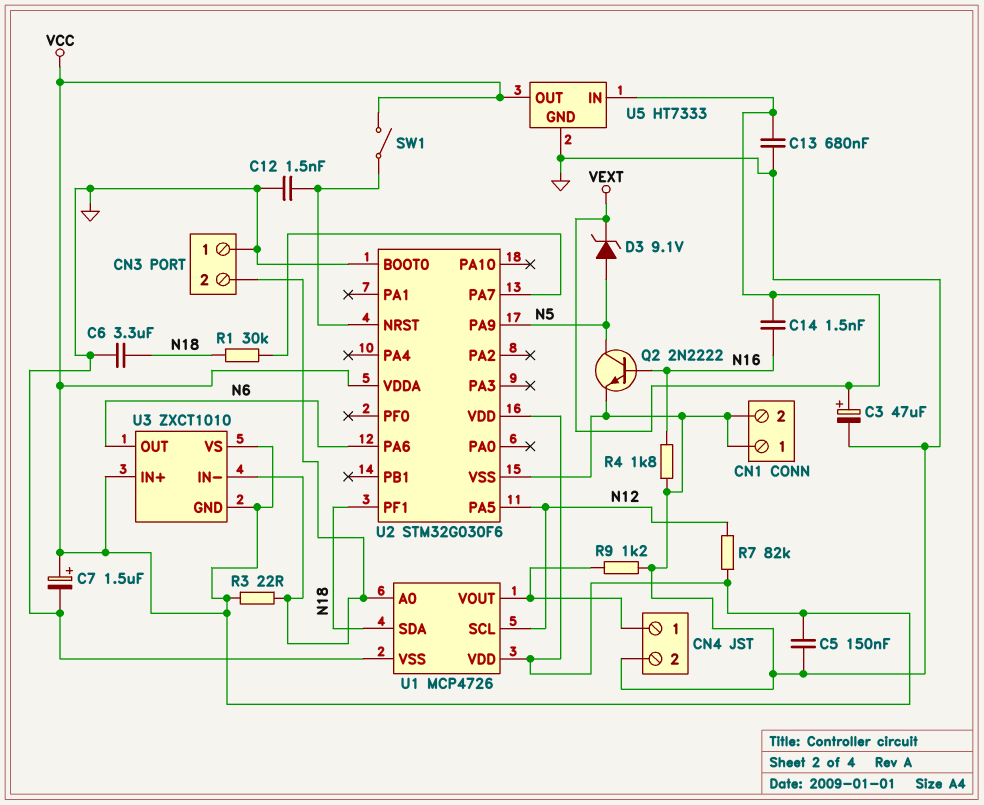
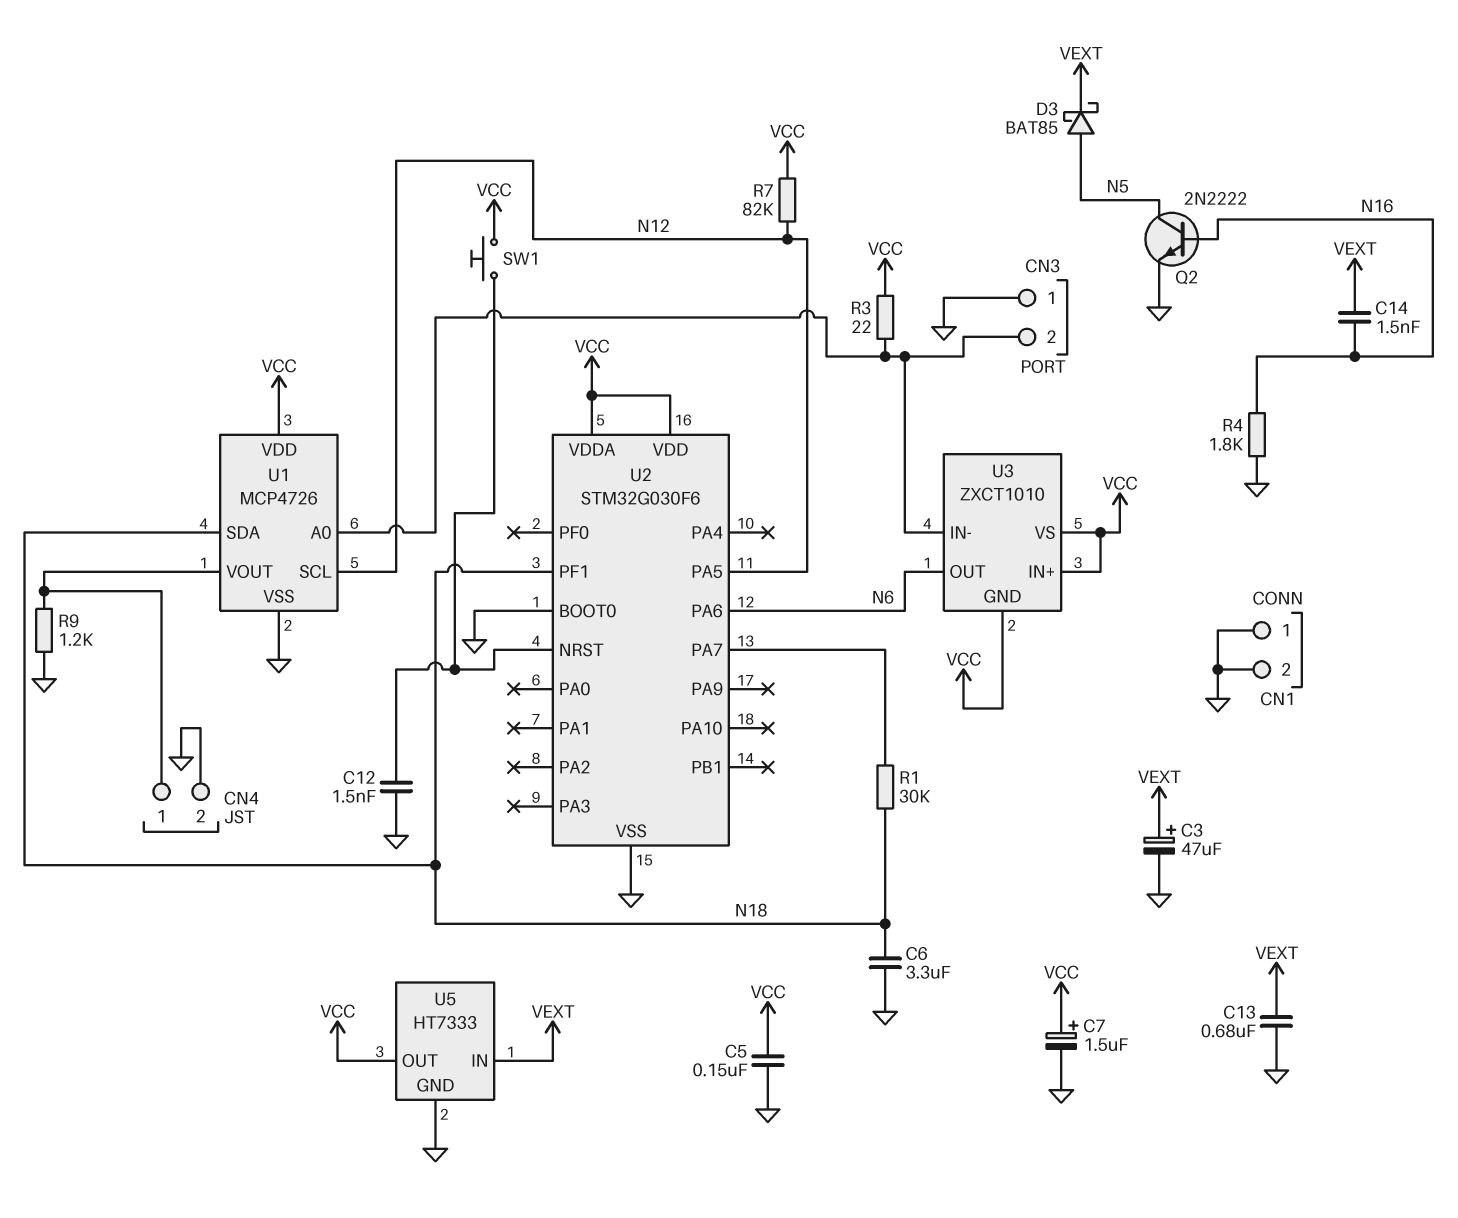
D3: zener 9.1V (A N5, K VEXT) -> schottky BAT85 (A N5, K VEXT)
SW1: switch (U2/NRST, VCC) -> button (U2/NRST, VCC)
U2 pin PA9: N5 -> none

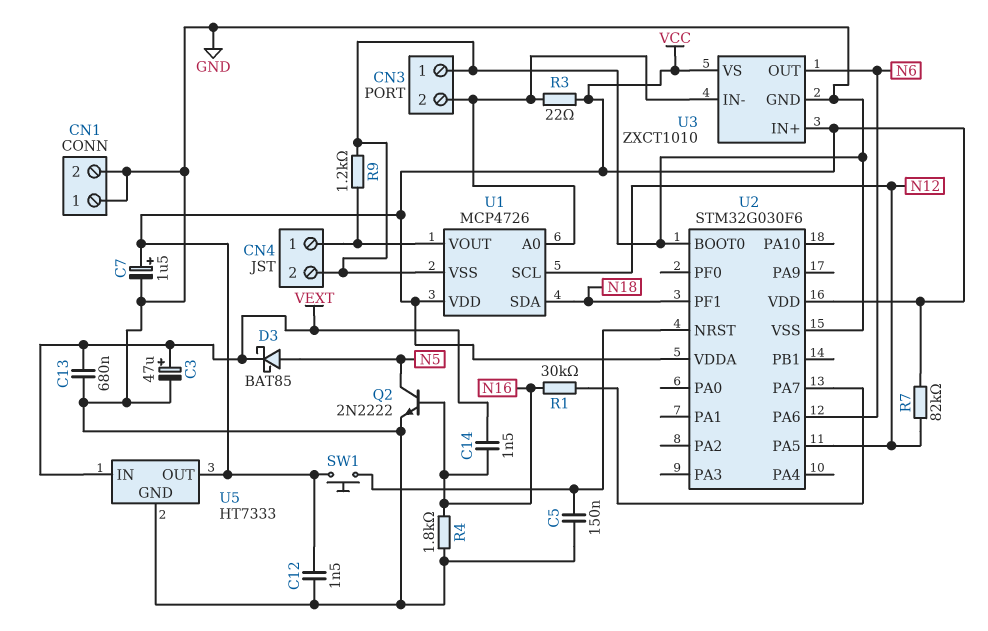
C5: 150nF (GND, VCC) -> 150nF (GND, U2/NRST)
C6: 3.3uF (GND, N18) -> none
C12: 1.5nF (GND, U2/NRST) -> 1.5nF (GND, VCC)
R1: 30k (N18, U2/PA7) -> 30k (N16, U2/PA7)
U3 pin GND: VCC -> GND

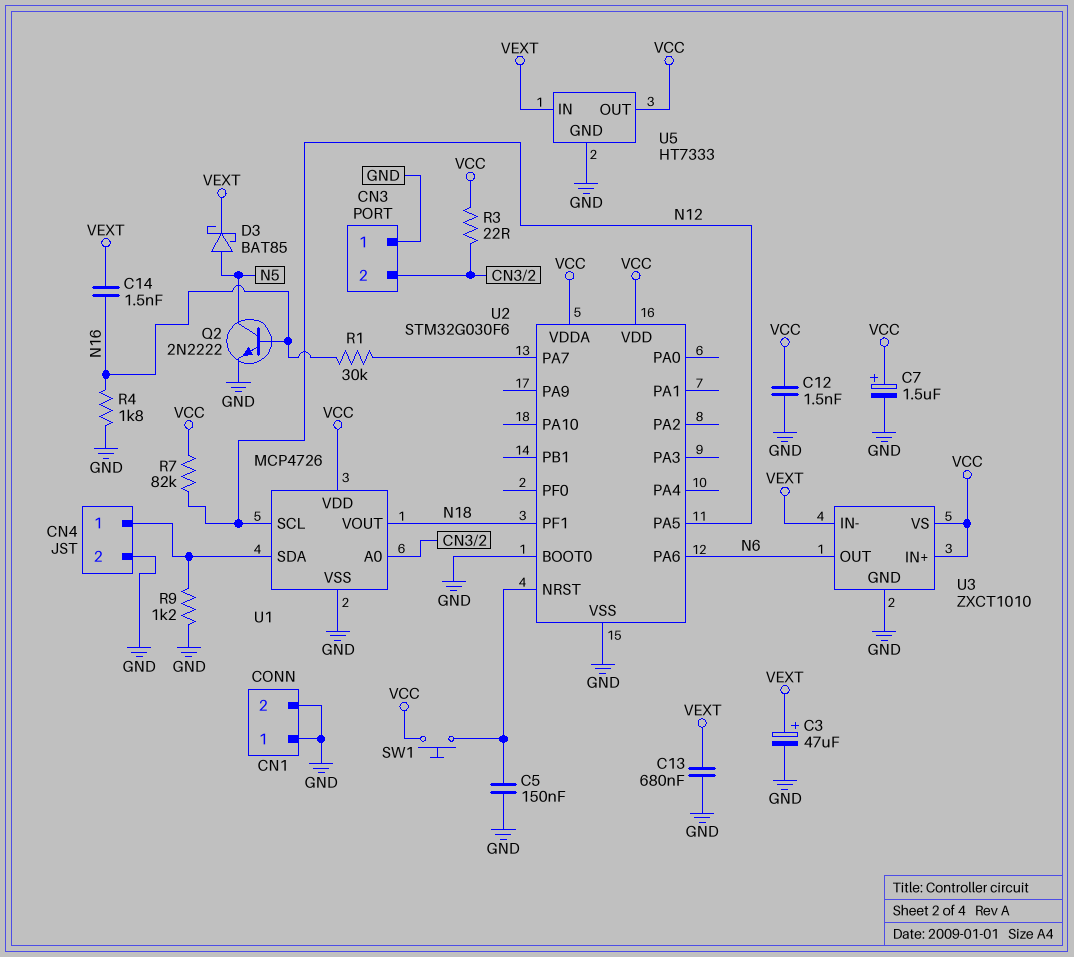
U1 pin SDA: N18 -> CN4/1
U1 pin VOUT: CN4/1 -> N18
U3 pin IN-: CN3/2 -> VEXT

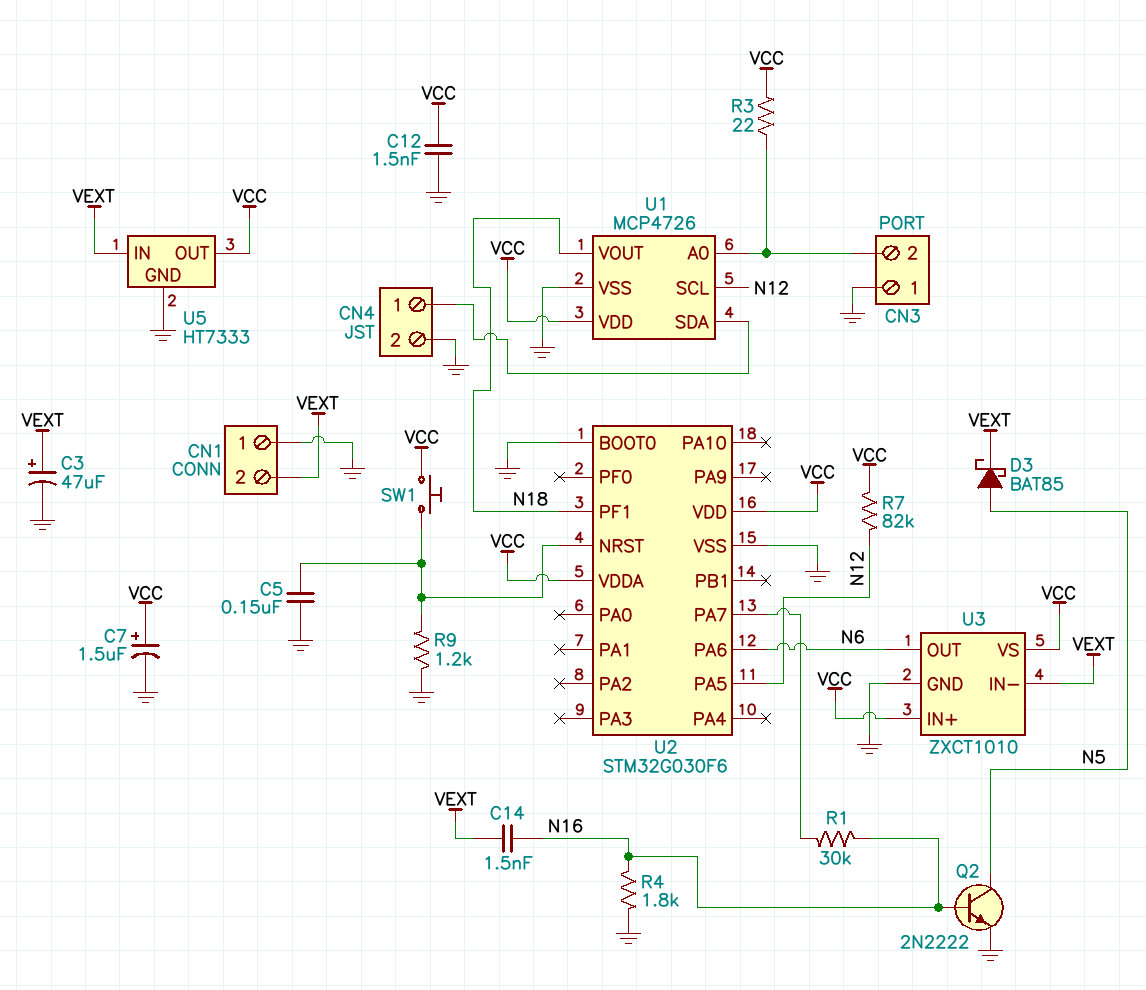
C13: 680nF (GND, VEXT) -> none
CN1 pin 2: GND -> VEXT
R9: 1.2k (CN4/1, GND) -> 1.2k (GND, U2/NRST)

